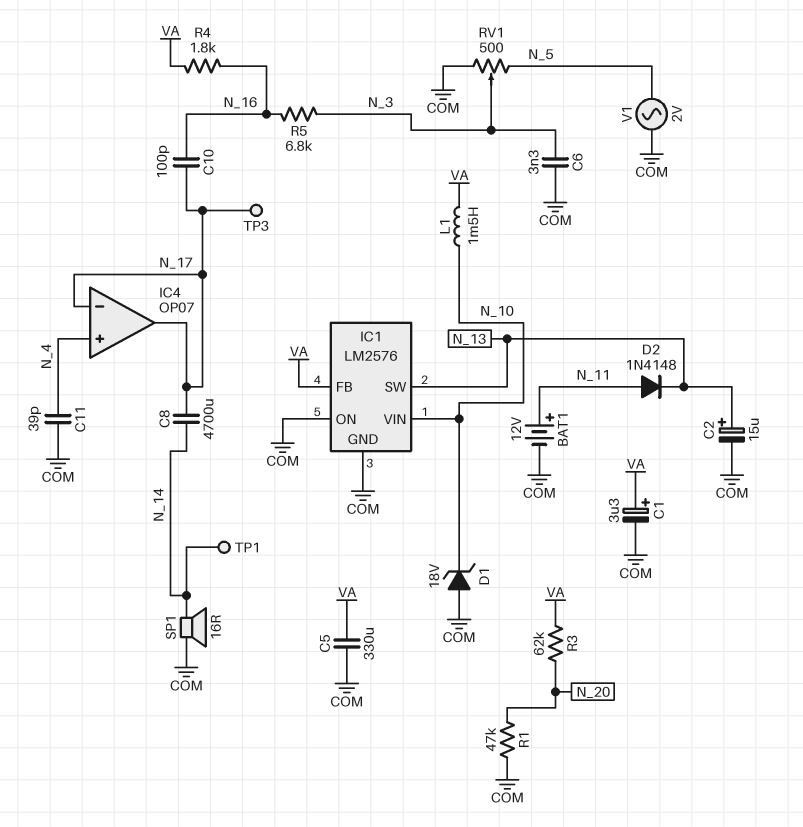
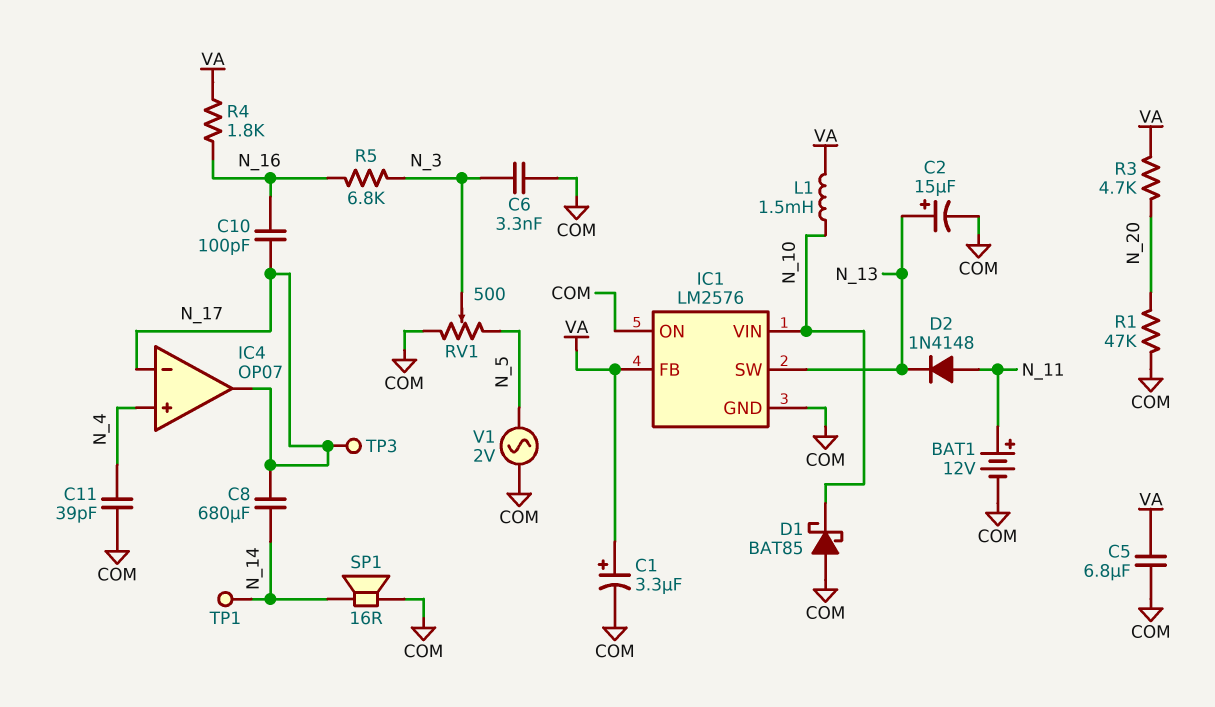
C5: 330uF (COM, VA) -> 6.8uF (COM, VA)
C8: 4700uF (N_14, N_17) -> 680uF (N_14, N_17)
D1: zener 18V (A COM, K N_10) -> schottky BAT85 (A COM, K N_10)
R3: 62k (N_20, VA) -> 4.7k (N_20, VA)

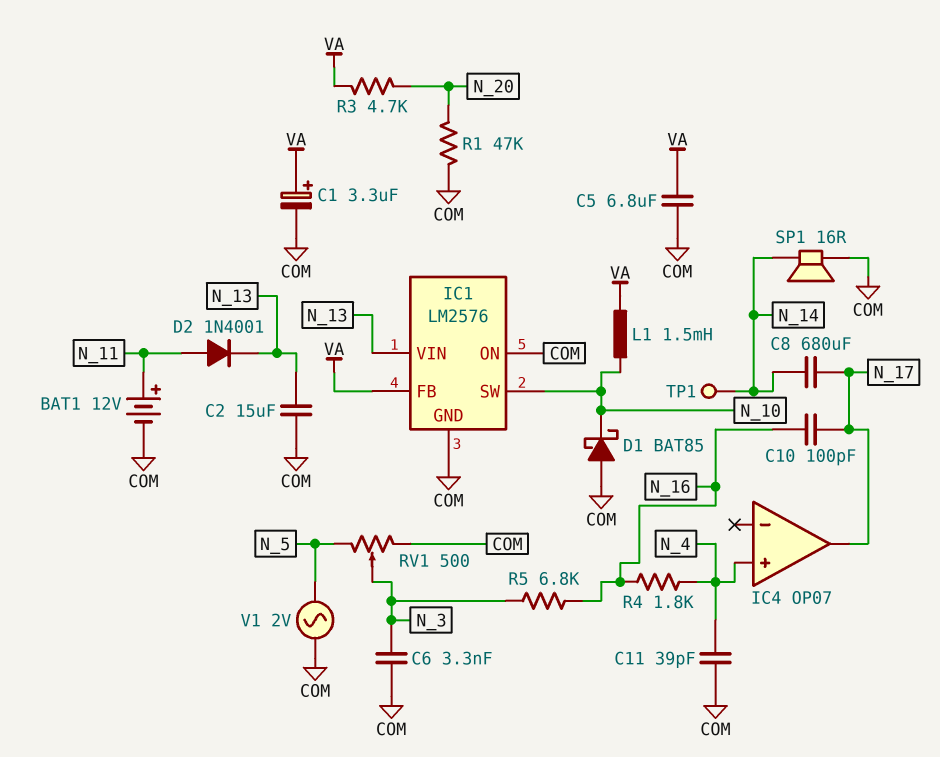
C2: 15uF (plus N_13, minus COM) -> 15uF (COM, N_13)
D2: diode 1N4148 (A N_11, K N_13) -> diode 1N4001 (A N_11, K N_13)
IC1 pin SW: N_13 -> N_10
IC1 pin VIN: N_10 -> N_13
IC4 pin in-: N_17 -> none
R4: 1.8k (N_16, VA) -> 1.8k (N_4, N_16)
TP3: test point (N_17) -> none

